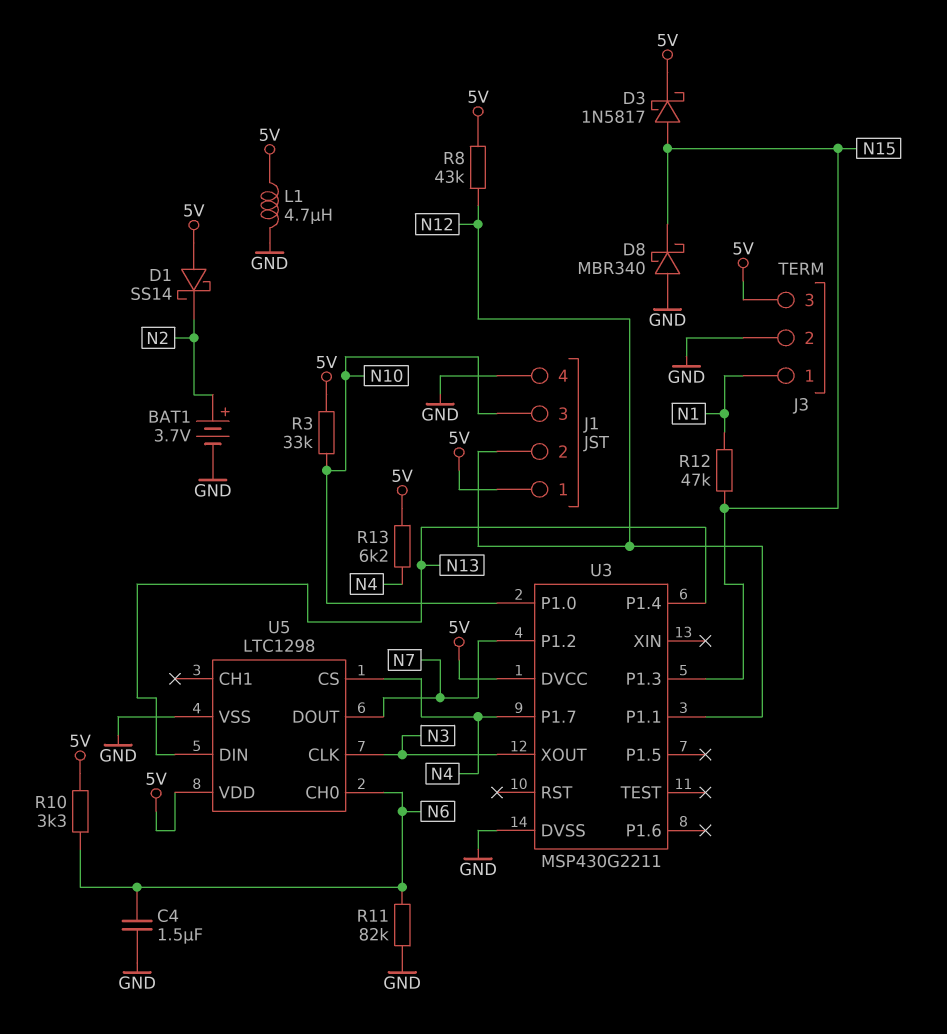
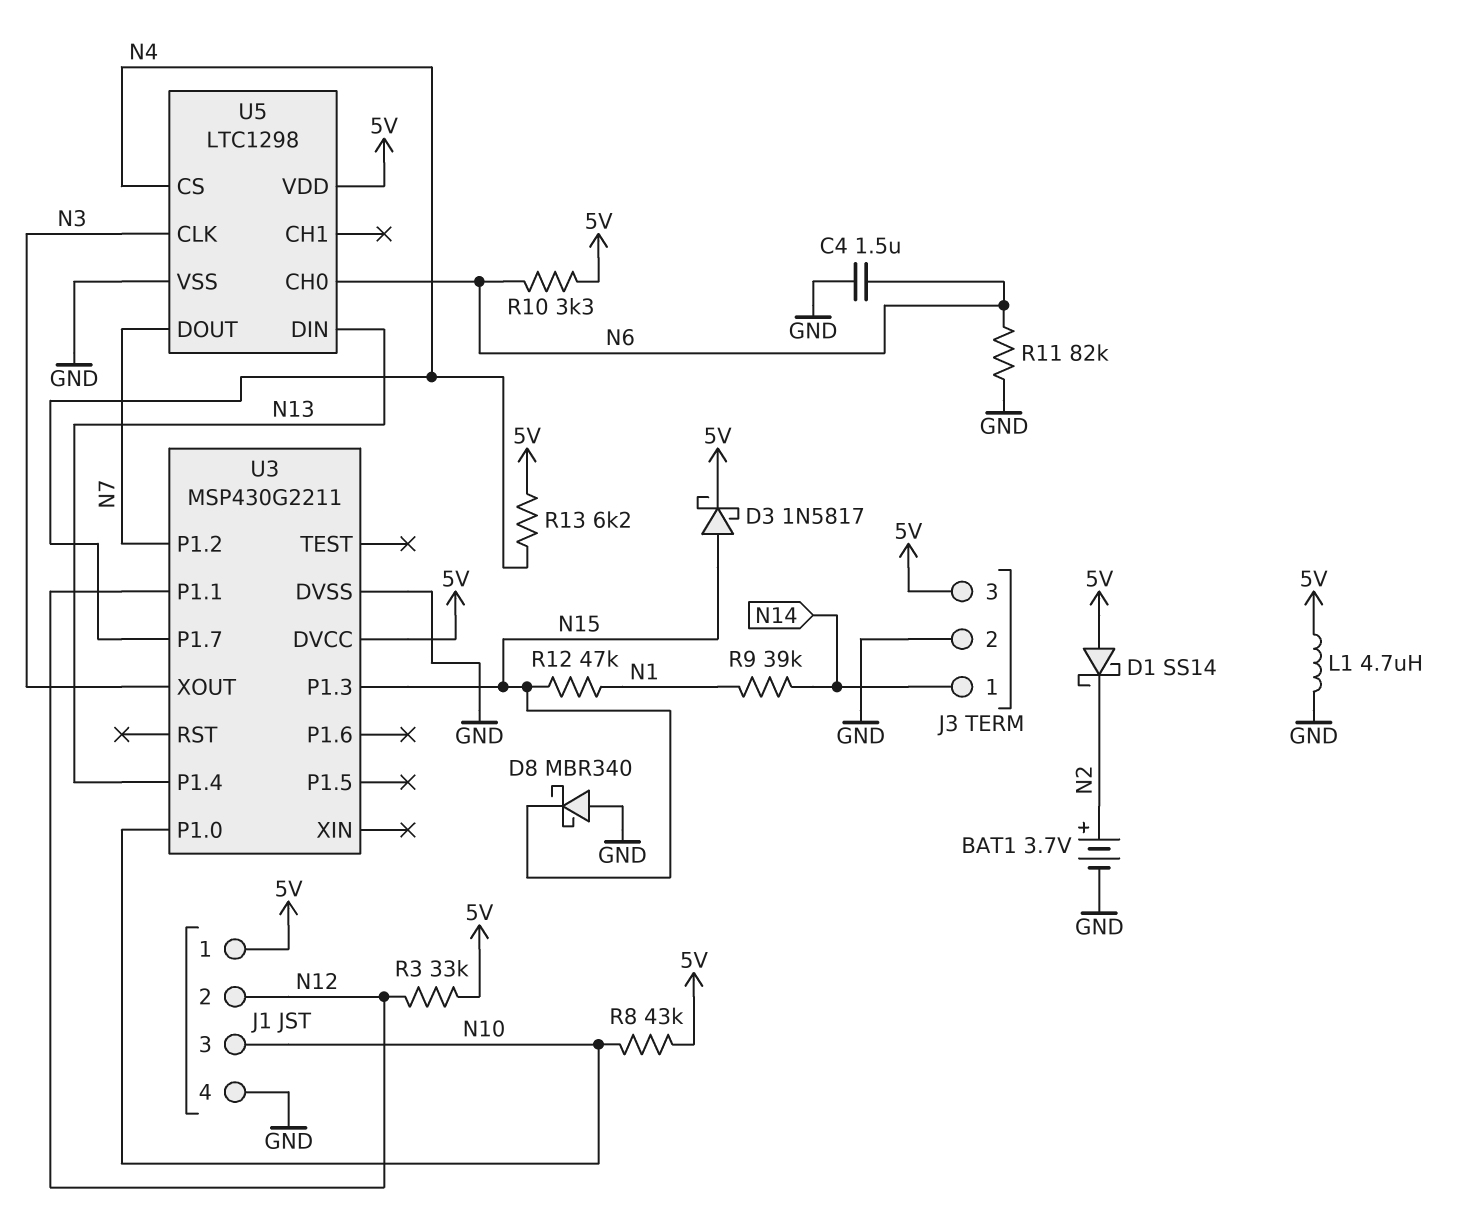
J3 pin 1: N1 -> N14
R3: 33k (5V, N10) -> 33k (5V, N12)
R8: 43k (5V, N12) -> 43k (5V, N10)
R9: none -> 39k (N1, N14)

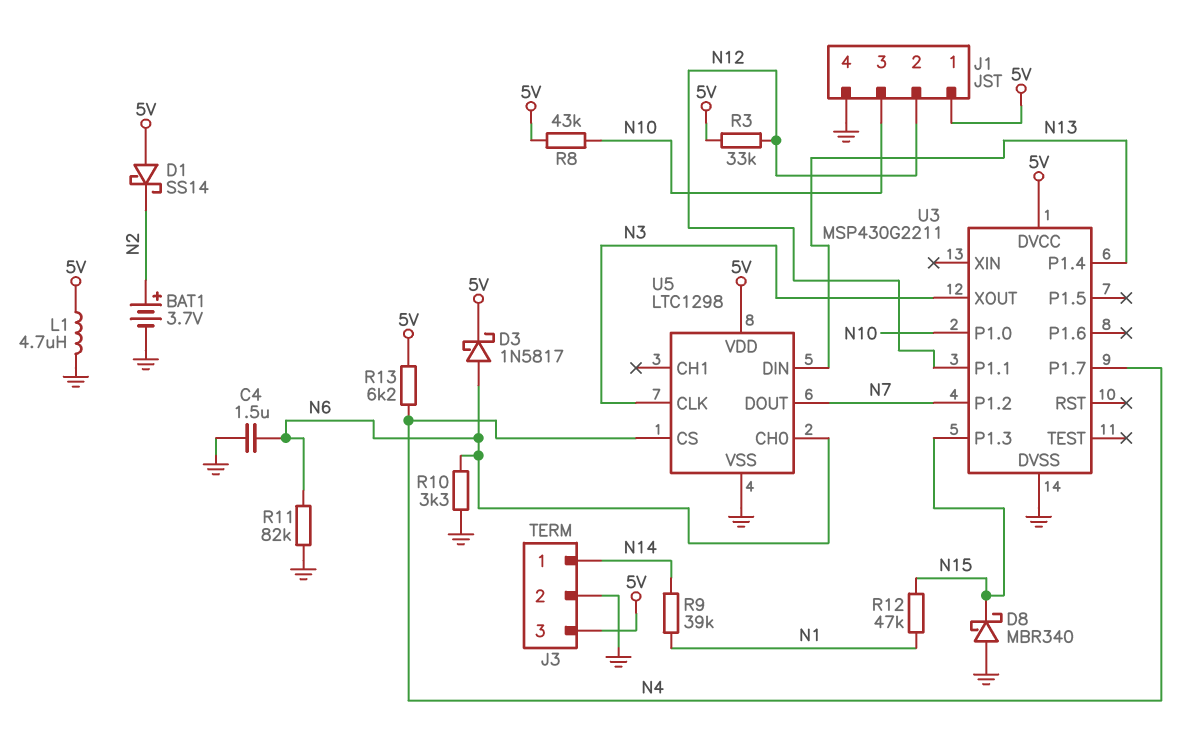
D3: schottky 1N5817 (A N15, K 5V) -> schottky 1N5817 (A N6, K 5V)
R10: 3.3k (5V, N6) -> 3.3k (GND, N6)

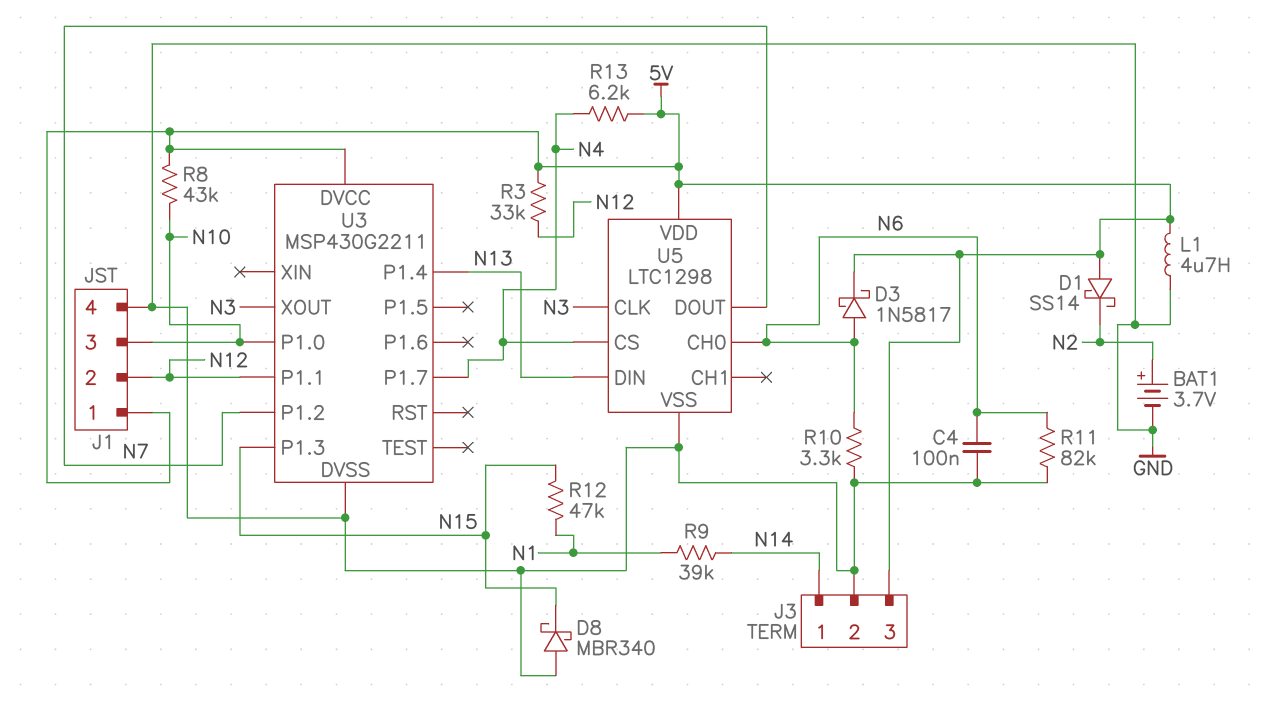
C4: 1.5uF (GND, N6) -> 100nF (GND, N6)

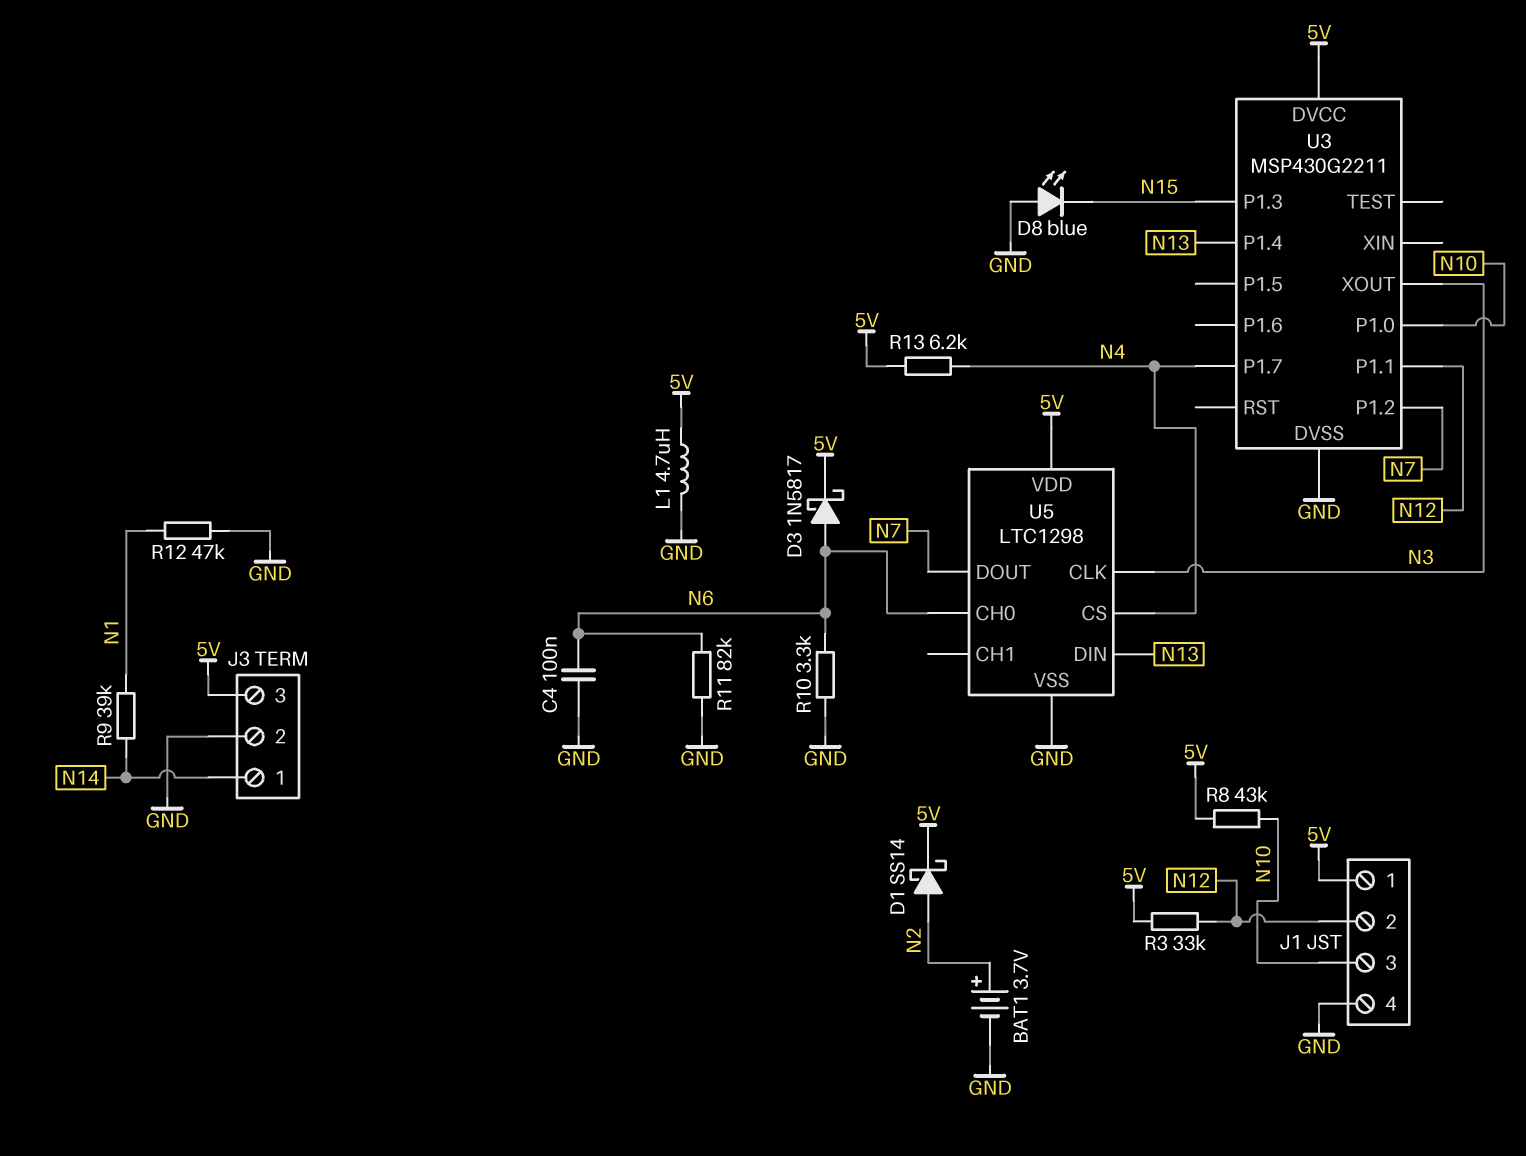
D1: schottky SS14 (A 5V, K N2) -> schottky SS14 (A N2, K 5V)
D8: schottky MBR340 (A GND, K N15) -> LED blue (A GND, K N15)
R12: 47k (N1, N15) -> 47k (GND, N1)

